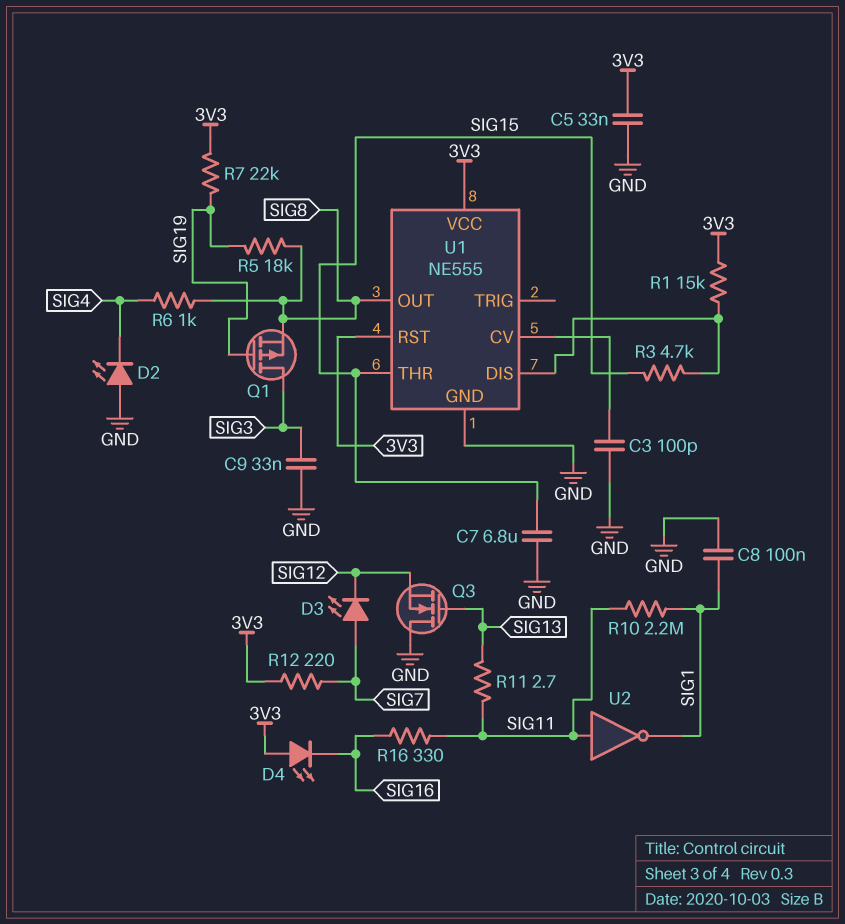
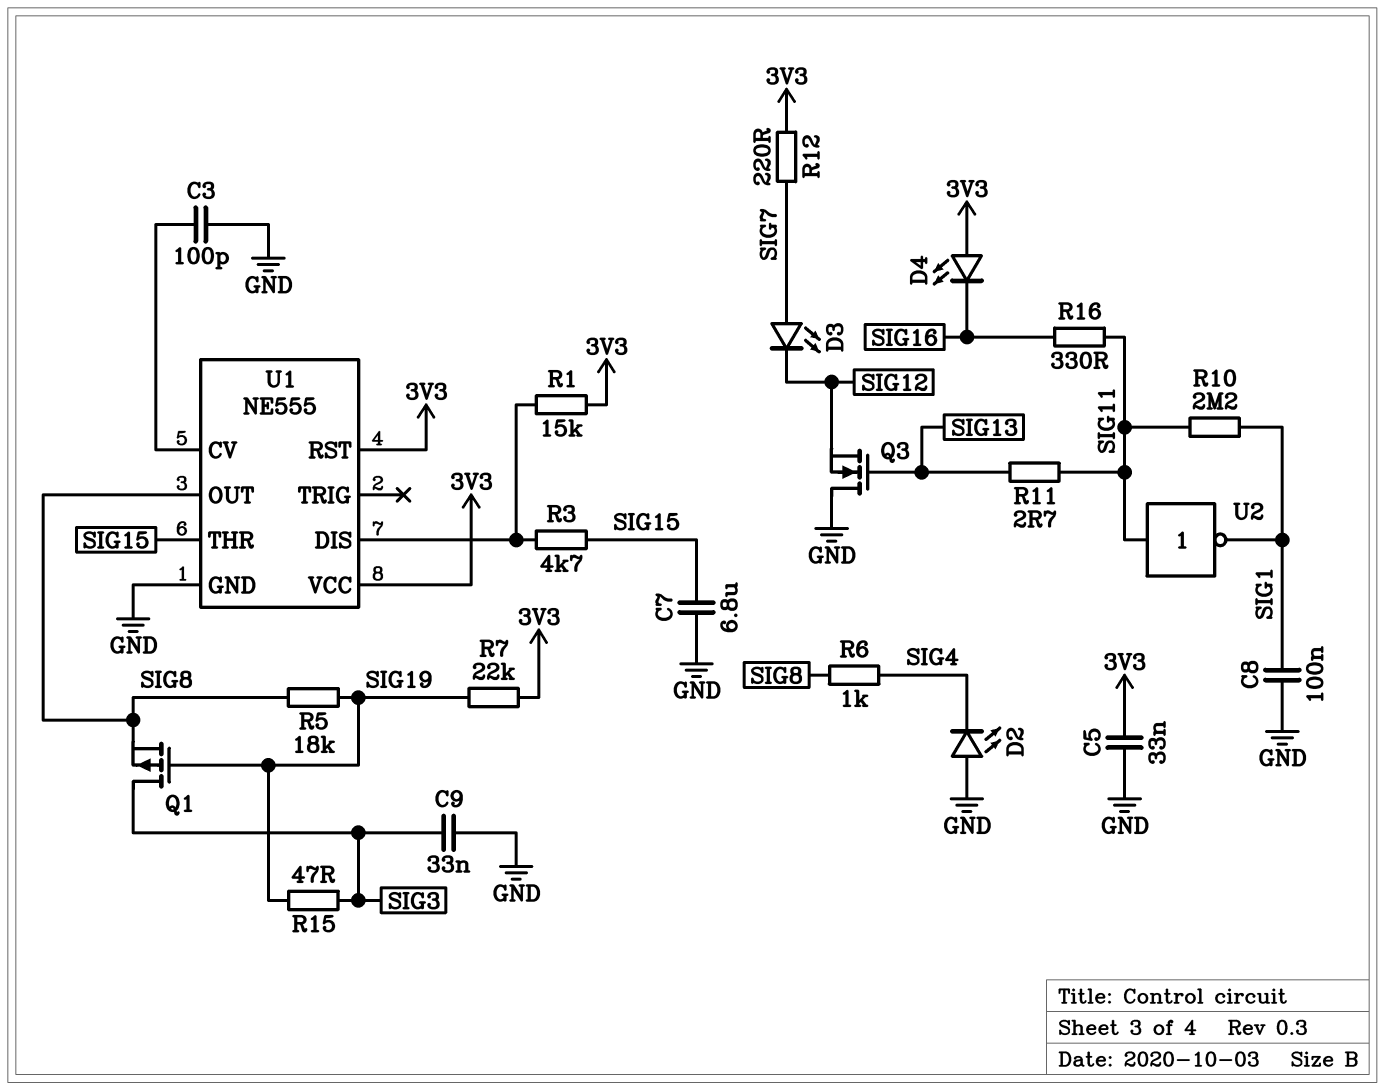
R15: none -> 47 (SIG3, SIG19)

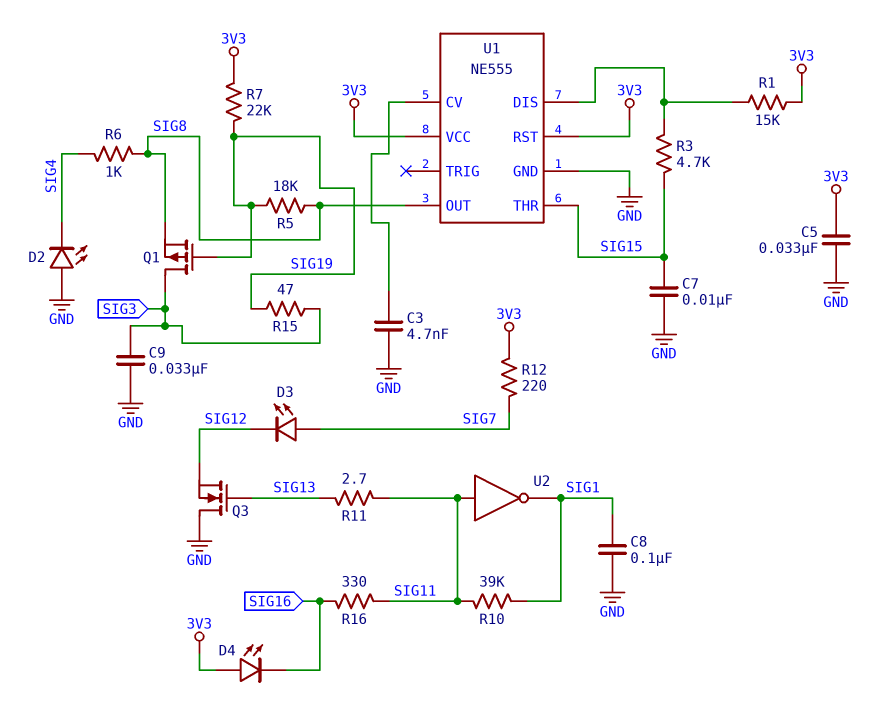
C3: 100pF (GND, U1/CV) -> 4.7nF (GND, U1/CV)
C7: 6.8uF (GND, SIG15) -> 10nF (GND, SIG15)
R10: 2.2M (SIG1, SIG11) -> 39k (SIG1, SIG11)

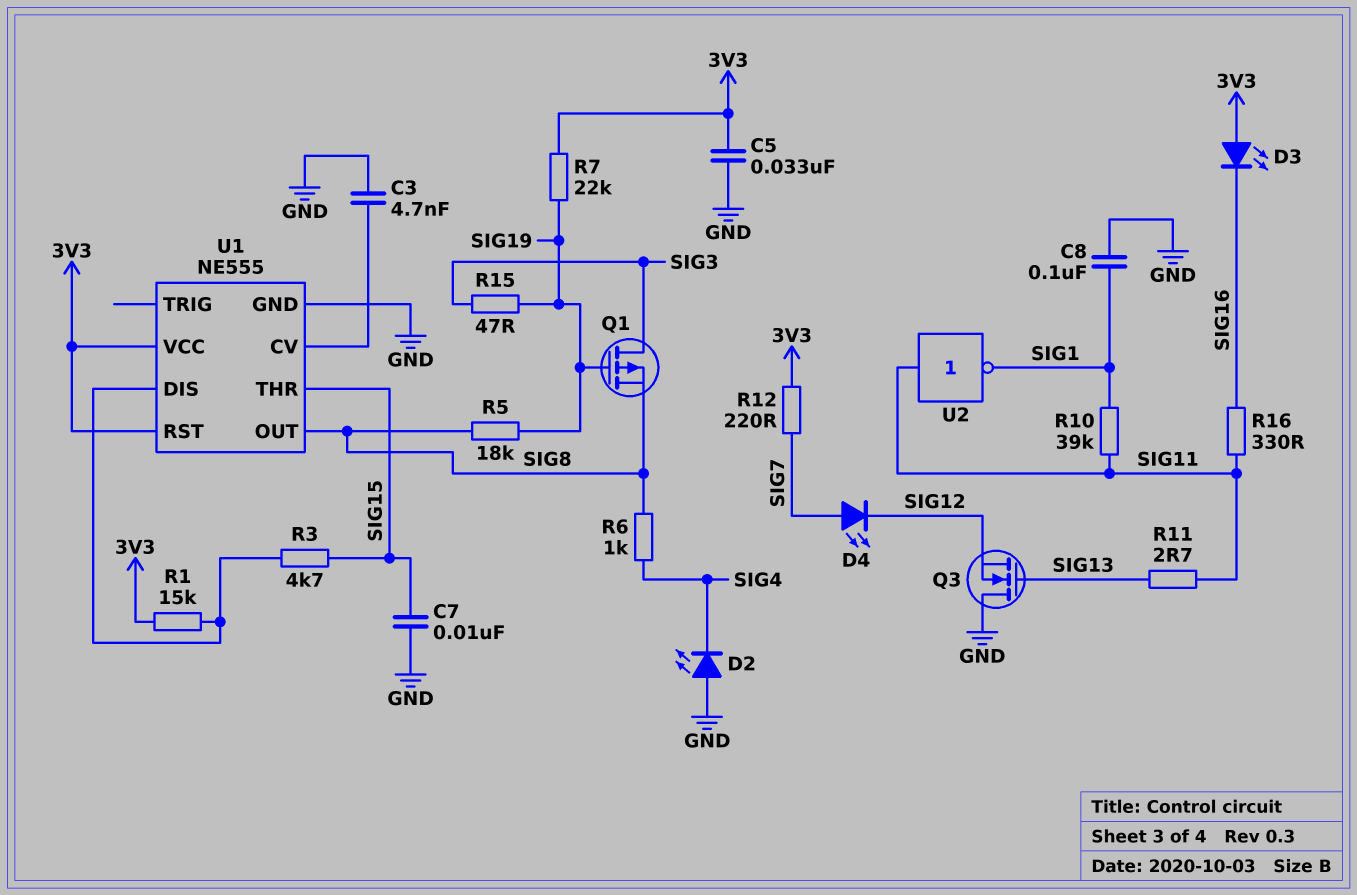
C9: 33nF (GND, SIG3) -> none
D3: LED (A SIG7, K SIG12) -> LED (A 3V3, K SIG16)
D4: LED (A 3V3, K SIG16) -> LED (A SIG7, K SIG12)

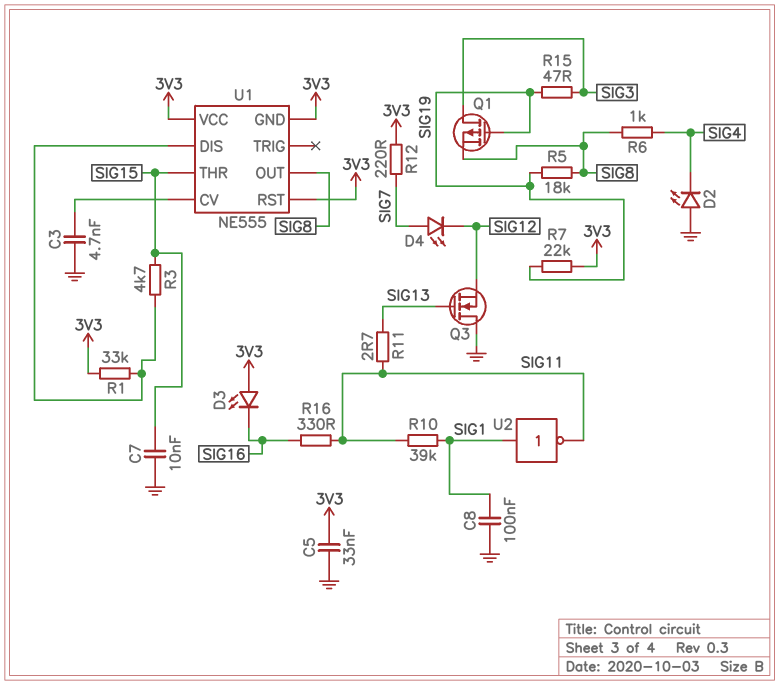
R1: 15k (3V3, U1/DIS) -> 33k (3V3, U1/DIS)
U1 pin GND: GND -> 3V3
U2: NOT (in SIG11, out SIG1) -> NOT (in SIG1, out SIG11)

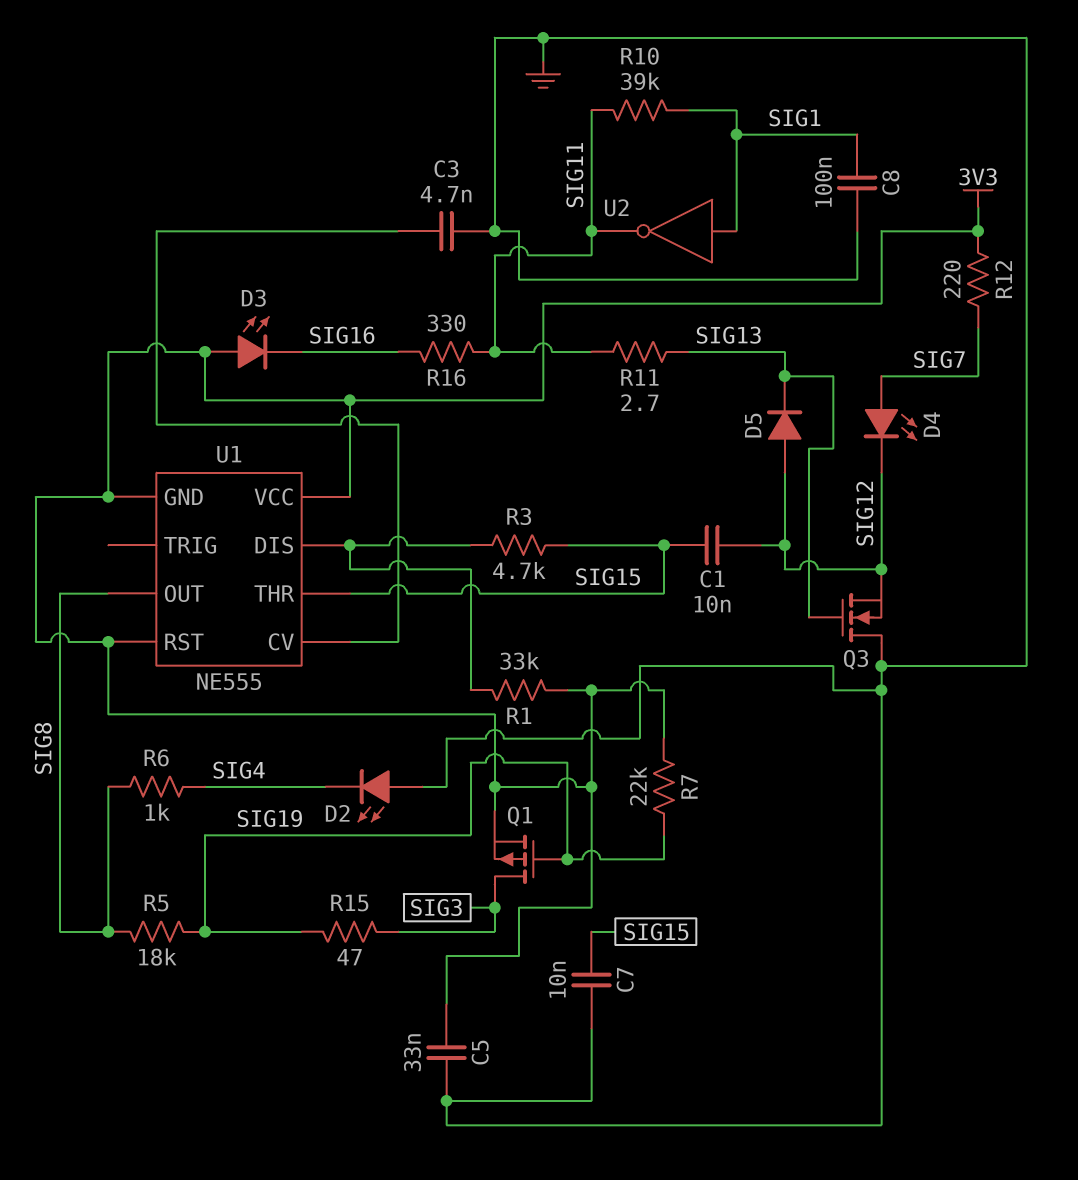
C1: none -> 10nF (SIG12, SIG15)
D5: none -> diode (A SIG12, K SIG13)
Q1: PMOS (G SIG19, D SIG3, S SIG8) -> PMOS (G SIG19, D SIG3, S 3V3)

